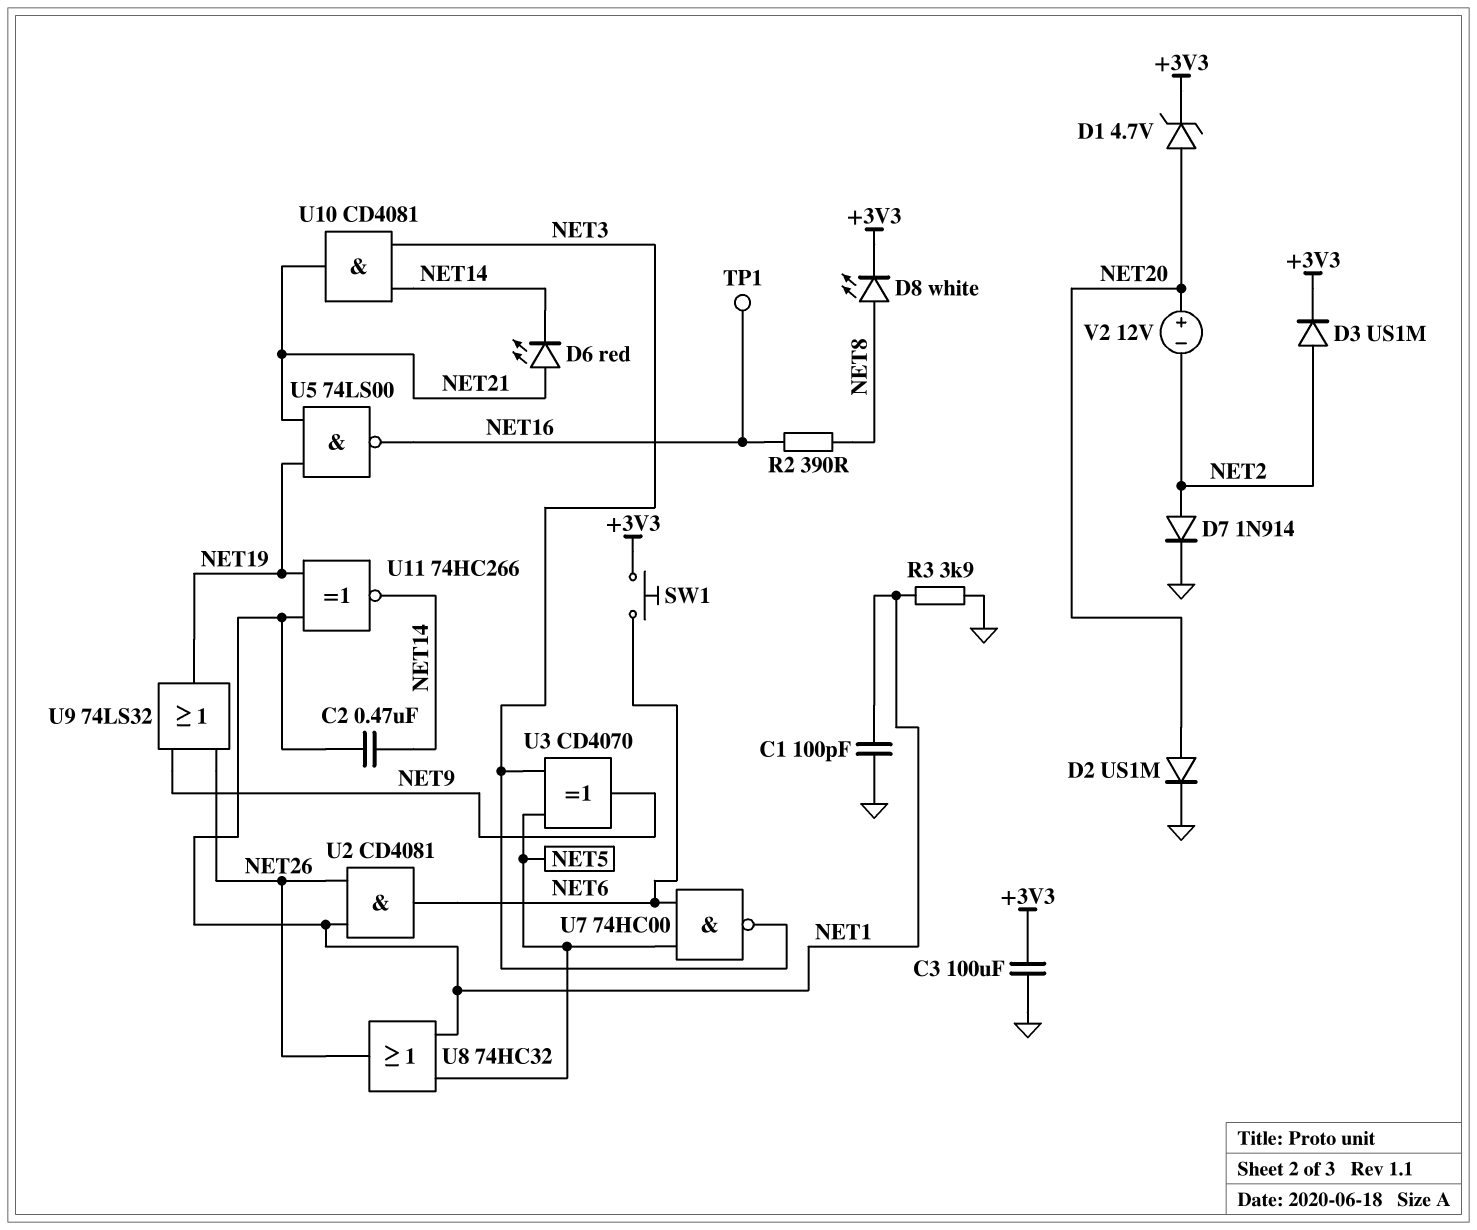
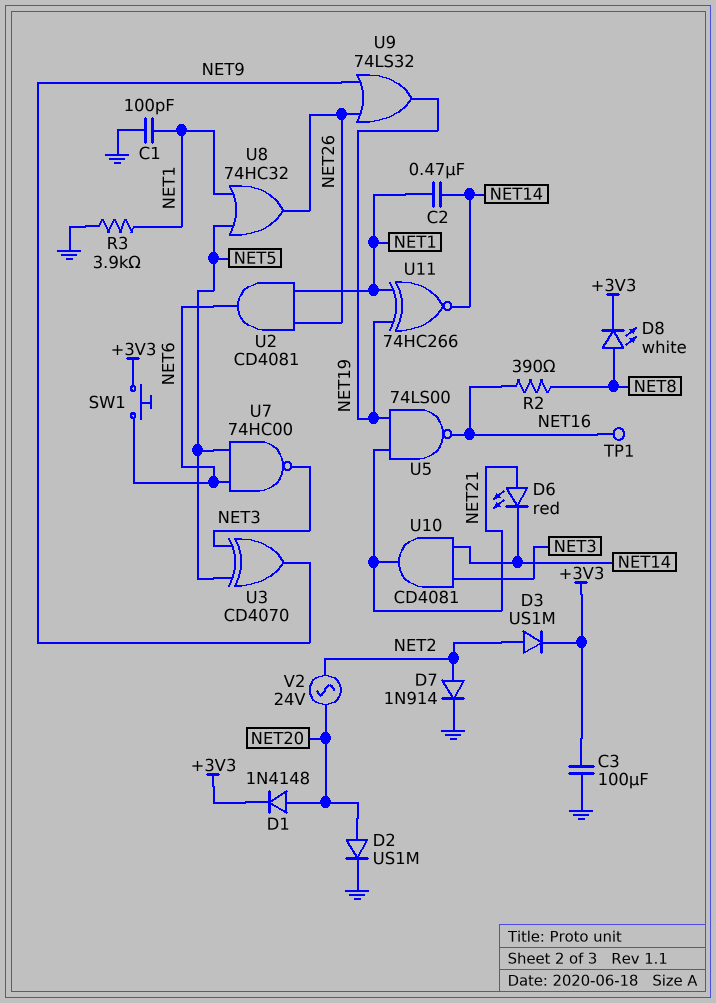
D1: zener 4.7V (A NET20, K +3V3) -> diode 1N4148 (A NET20, K +3V3)
V2: 12V (plus NET20, minus NET2) -> AC 24V (NET2, NET20)

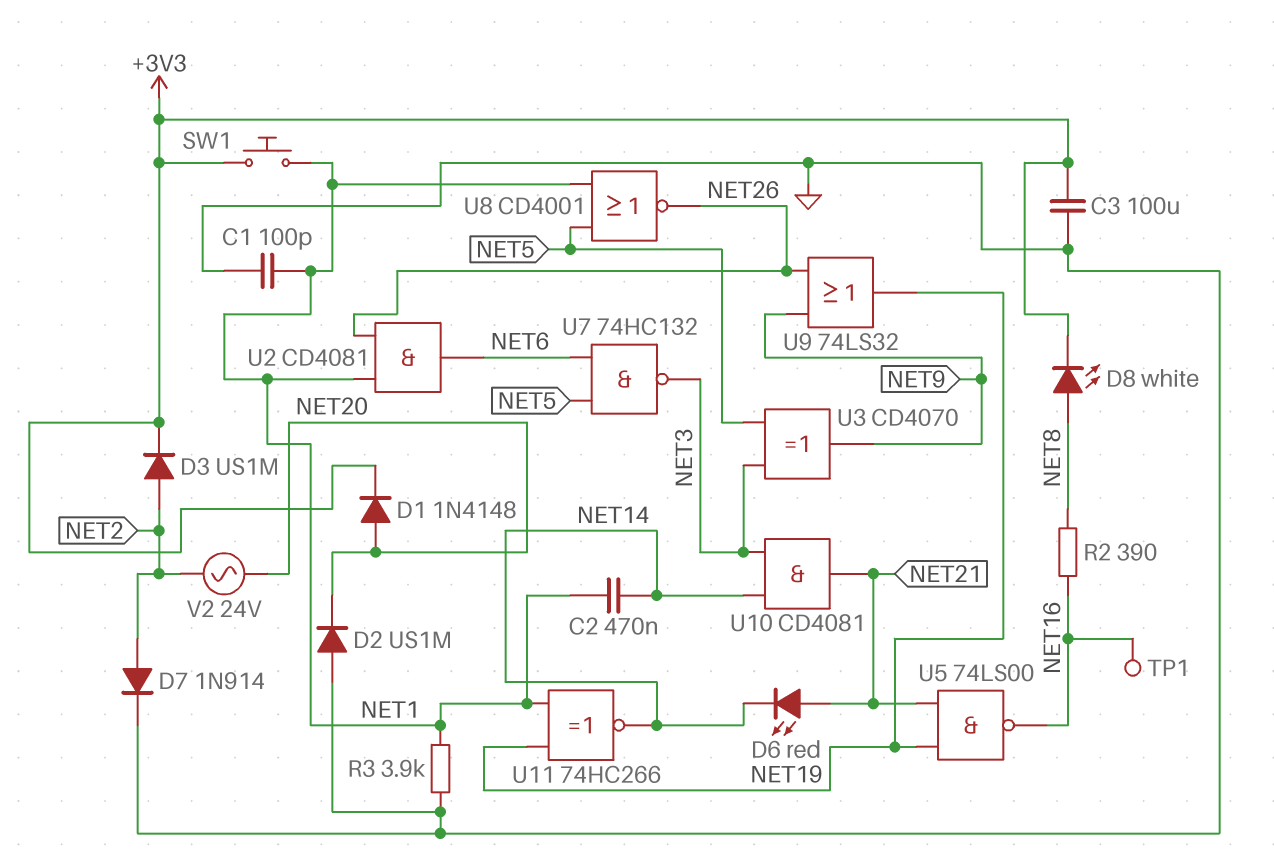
D2: diode US1M (A NET20, K GND) -> diode US1M (A GND, K NET20)
SW1: button (+3V3, NET6) -> button (+3V3, NET1)
U7: NAND 74HC00 (in NET5, in NET6, out NET3) -> NAND 74HC132 (in NET5, in NET6, out NET3)
U8: OR 74HC32 (in NET1, in NET5, out NET26) -> NOR CD4001 (in NET1, in NET5, out NET26)

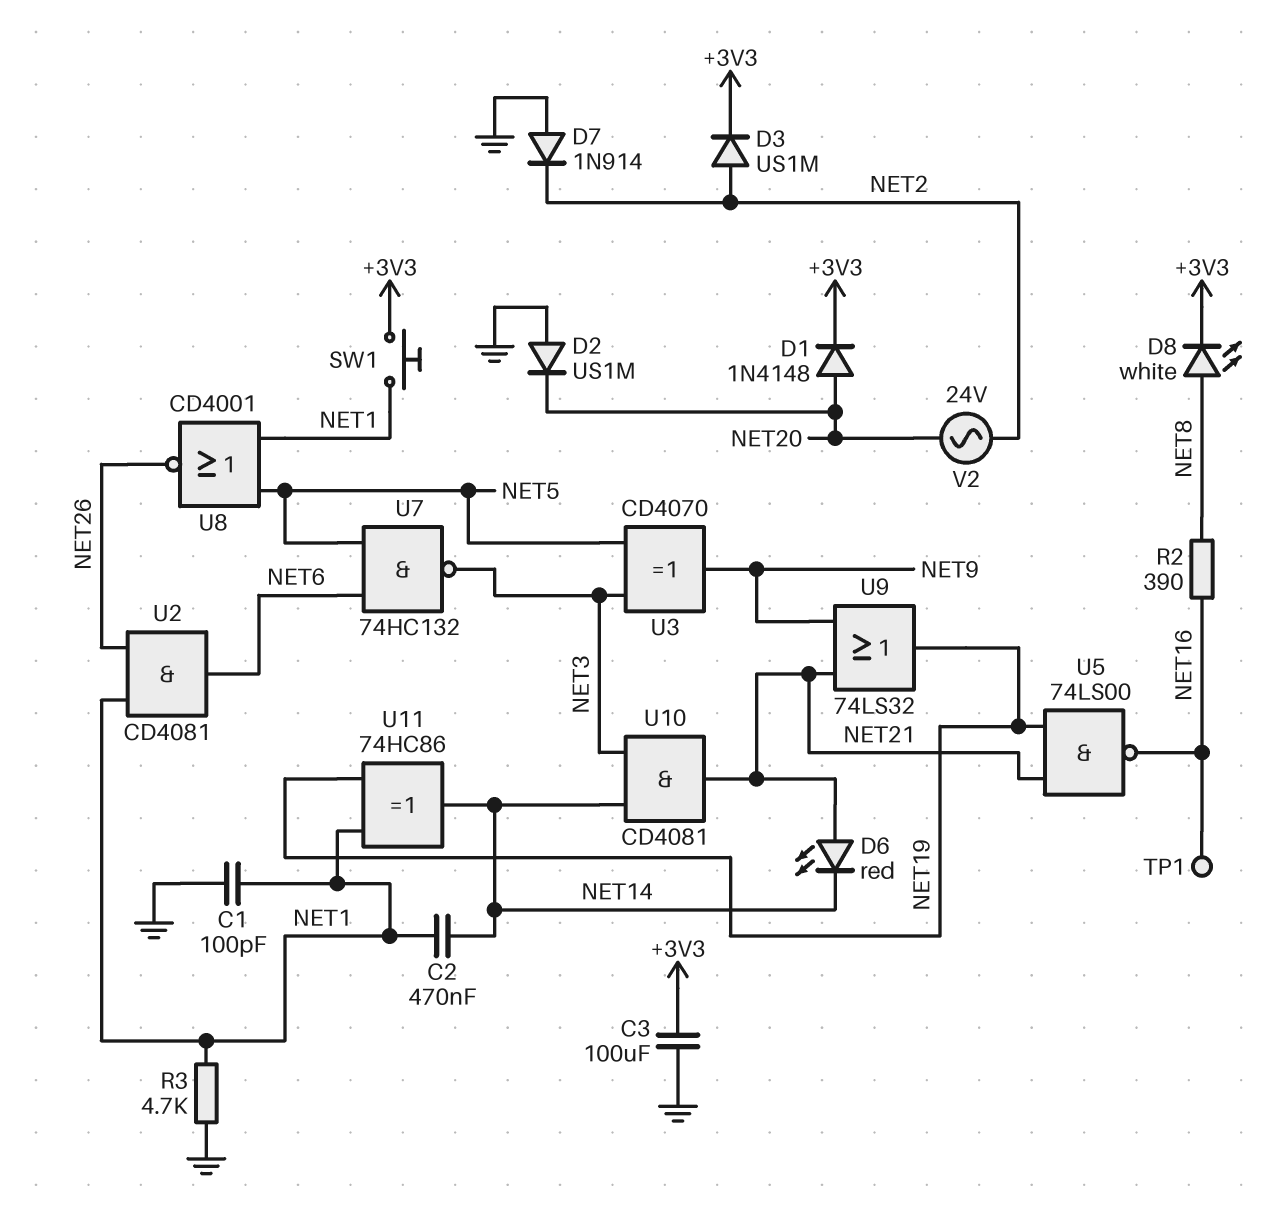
D7: diode 1N914 (A NET2, K GND) -> diode 1N914 (A GND, K NET2)
R3: 3.9k (GND, NET1) -> 4.7k (GND, NET1)
U9: OR 74LS32 (in NET9, in NET26, out NET19) -> OR 74LS32 (in NET9, in NET21, out NET19)
U11: XNOR 74HC266 (in NET1, in NET19, out NET14) -> XOR 74HC86 (in NET1, in NET19, out NET14)

